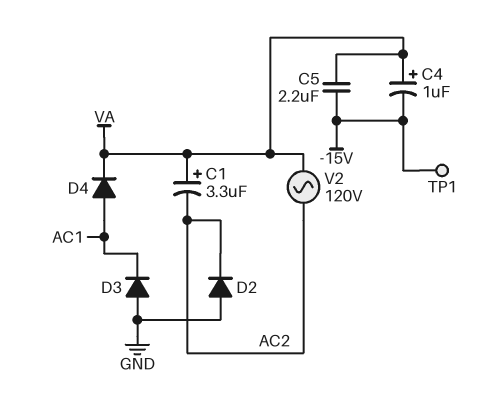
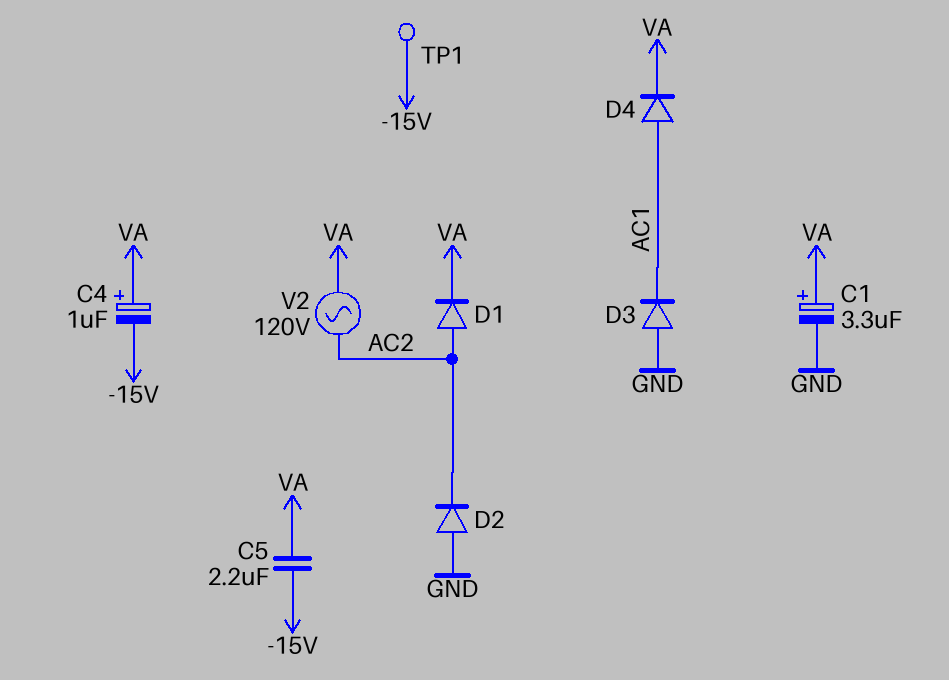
C1: 3.3uF (plus VA, minus AC2) -> 3.3uF (plus VA, minus GND)
D1: none -> diode (A AC2, K VA)

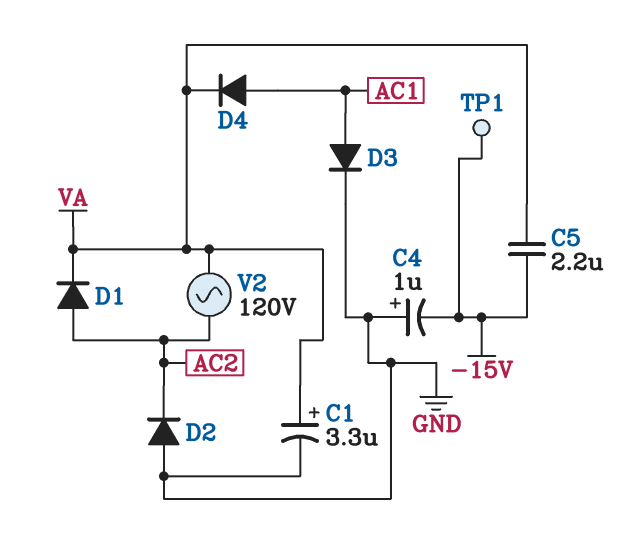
C4: 1uF (plus VA, minus -15V) -> 1uF (plus GND, minus -15V)
D3: diode (A GND, K AC1) -> diode (A AC1, K GND)

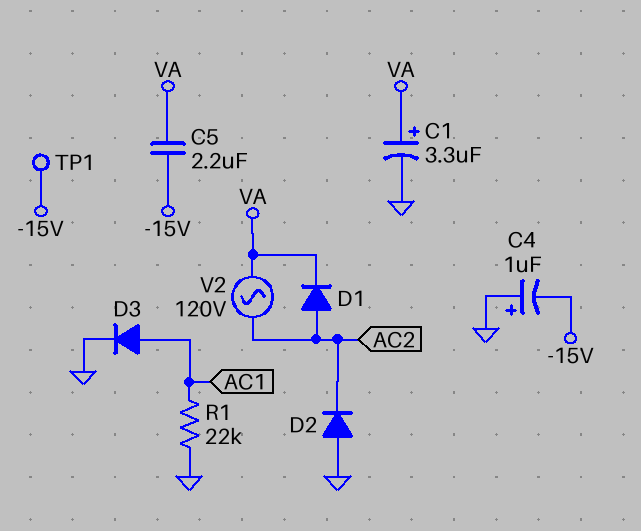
D4: diode (A AC1, K VA) -> none
R1: none -> 22k (AC1, GND)

